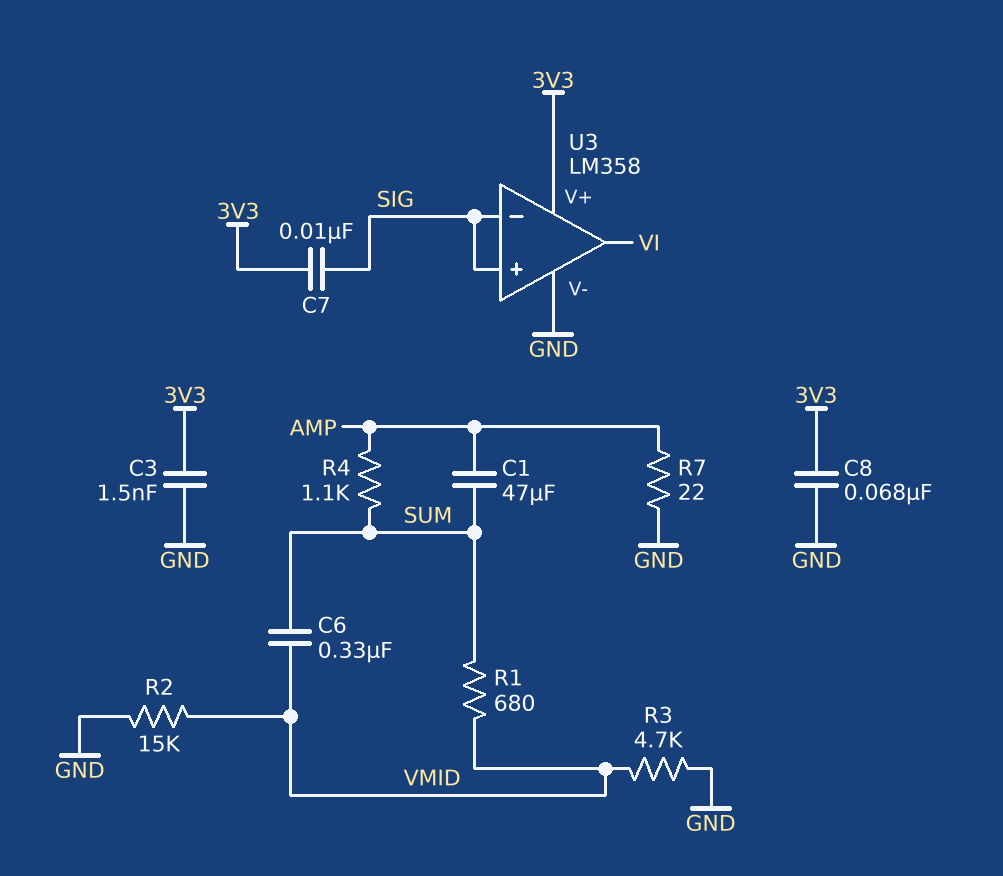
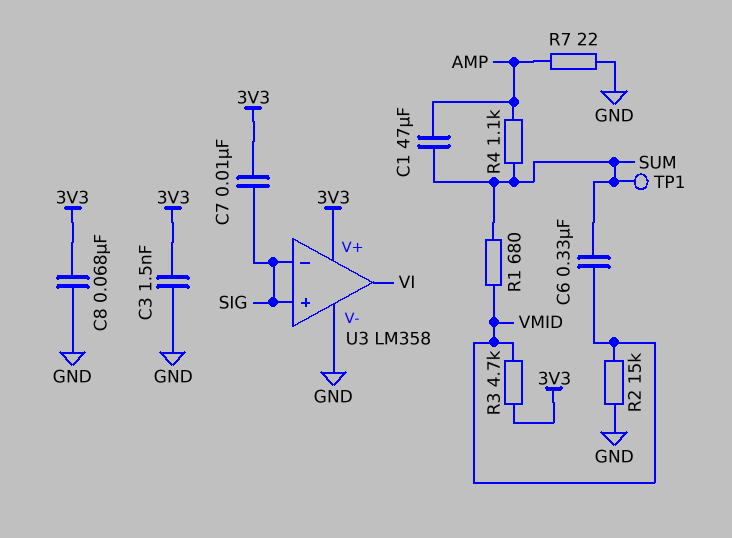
R3: 4.7k (GND, VMID) -> 4.7k (3V3, VMID)
TP1: none -> test point (SUM)

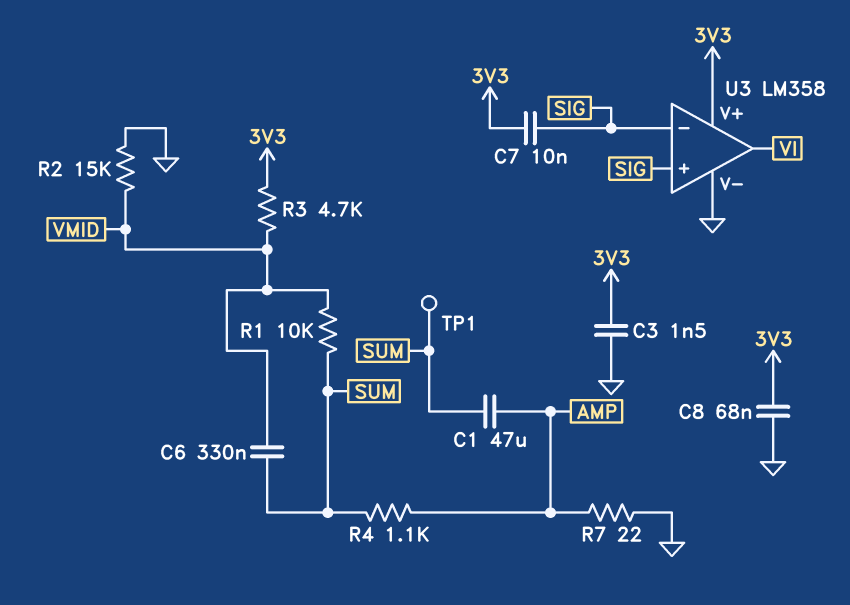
R1: 680 (SUM, VMID) -> 10k (SUM, VMID)

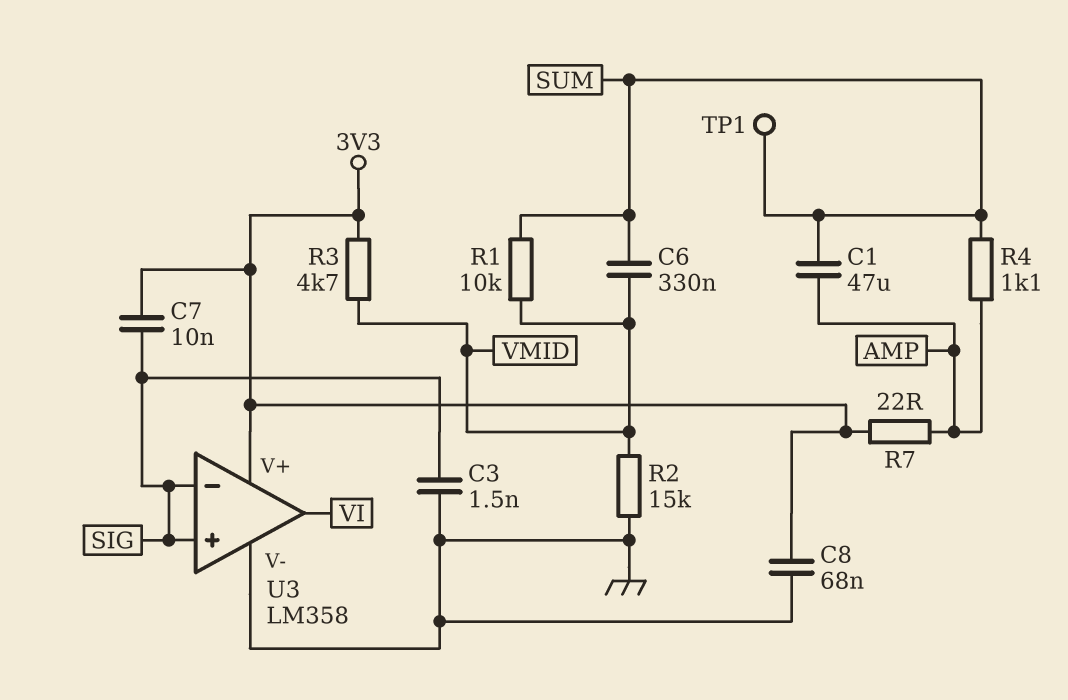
C3: 1.5nF (3V3, GND) -> 1.5nF (GND, SIG)
R7: 22 (AMP, GND) -> 22 (3V3, AMP)

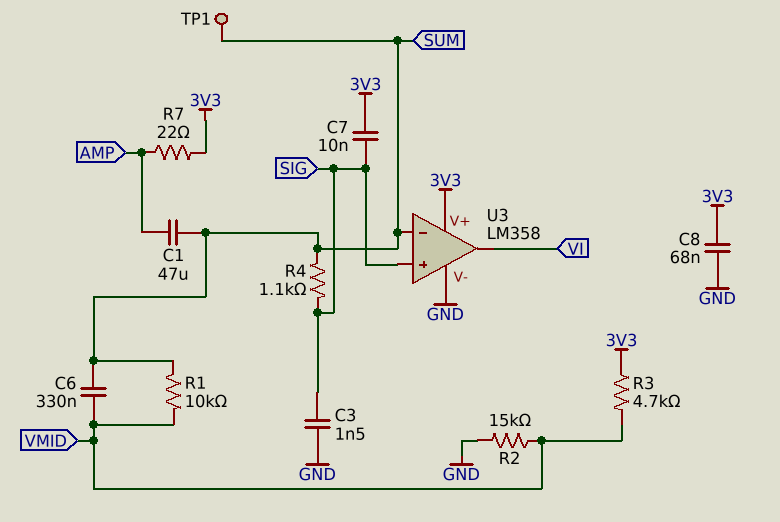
R4: 1.1k (AMP, SUM) -> 1.1k (SIG, SUM)
U3 pin in-: SIG -> SUM

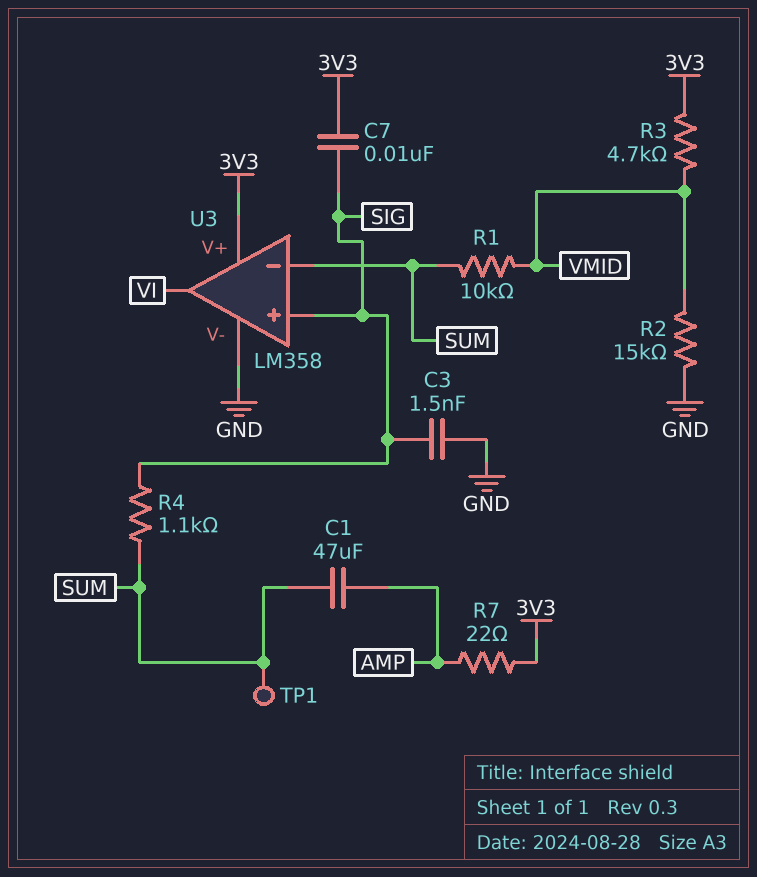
C6: 330nF (SUM, VMID) -> none
C8: 68nF (3V3, GND) -> none

